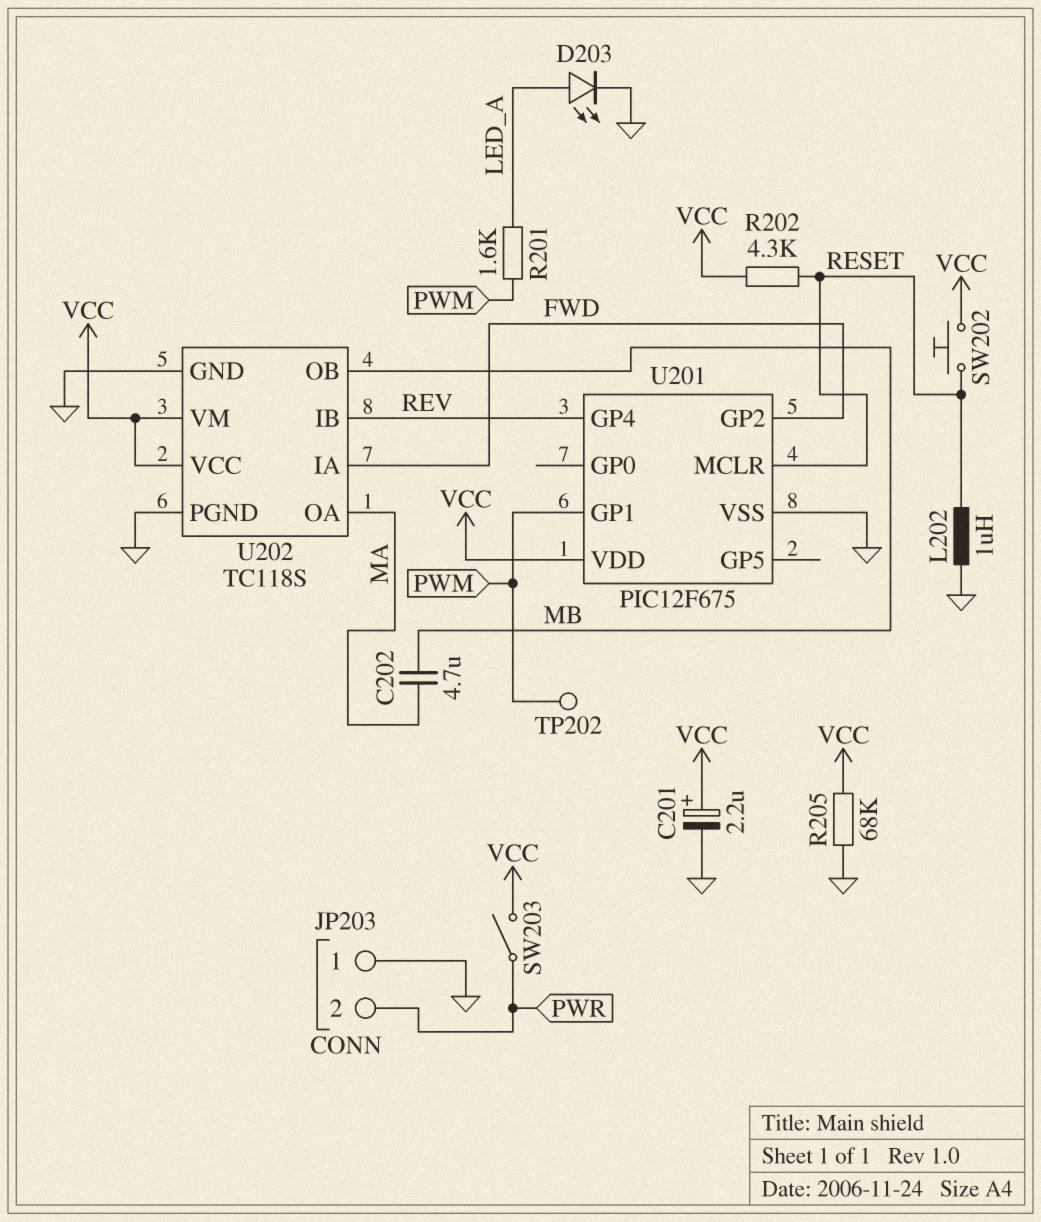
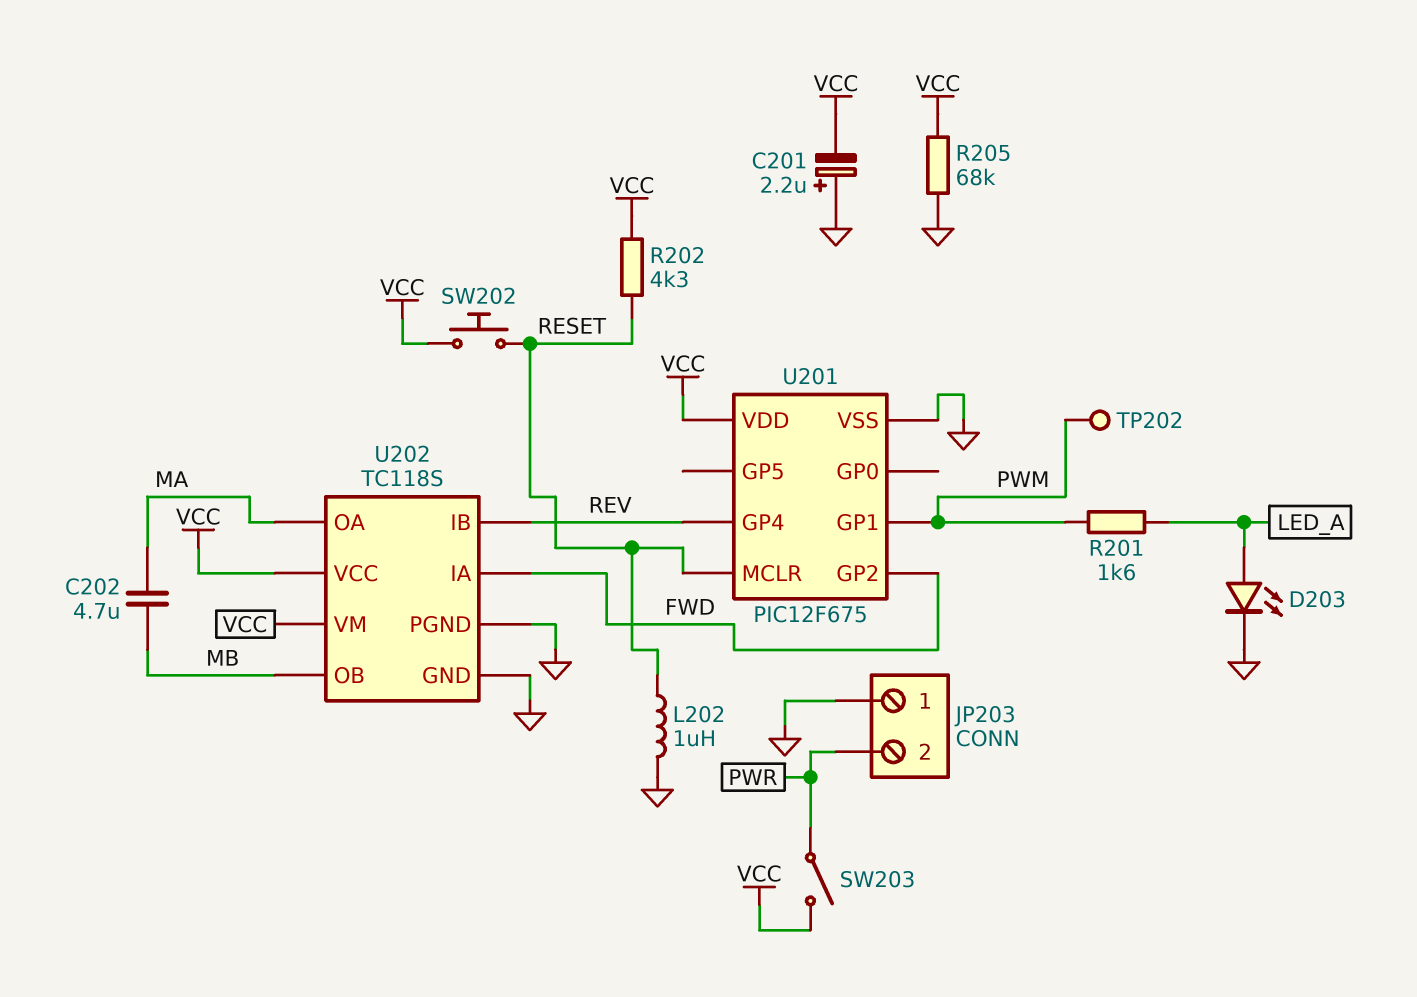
C201: 2.2uF (plus VCC, minus GND) -> 2.2uF (plus GND, minus VCC)

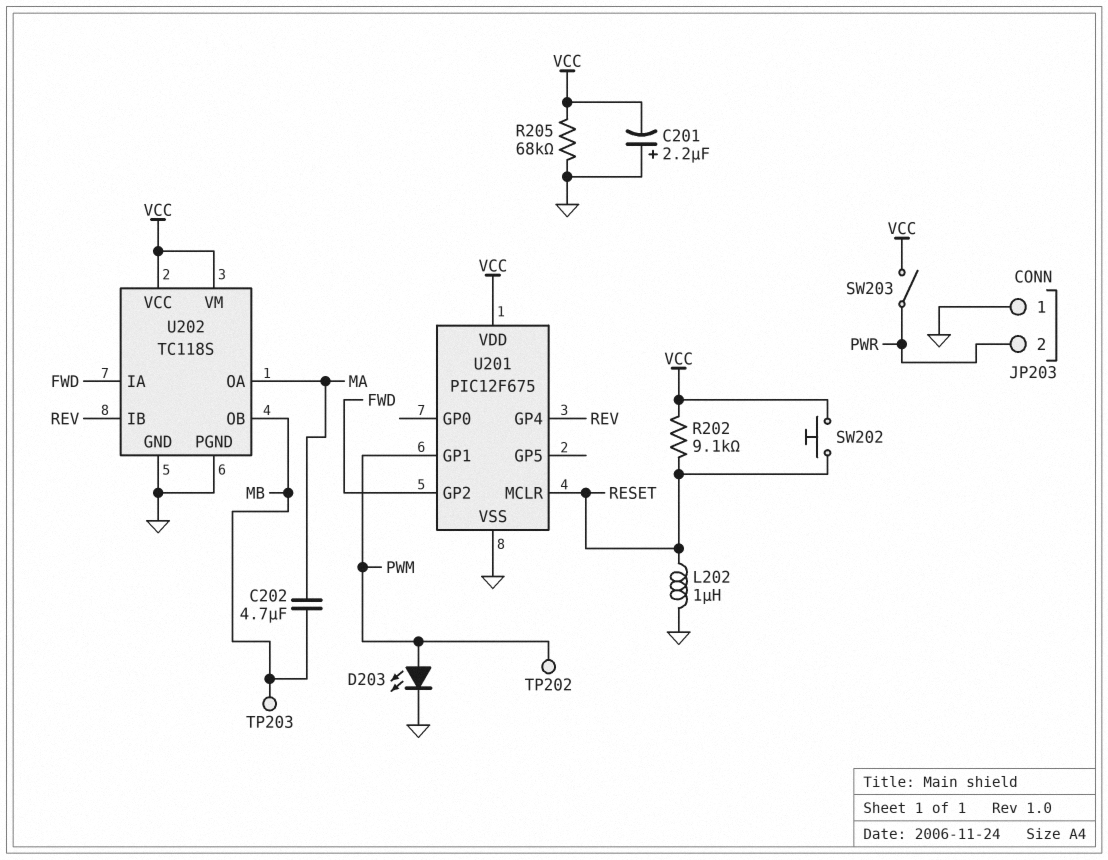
D203: LED (A LED_A, K GND) -> LED (A PWM, K GND)
R201: 1.6k (LED_A, PWM) -> none
R202: 4.3k (RESET, VCC) -> 9.1k (RESET, VCC)
TP203: none -> test point (MB)

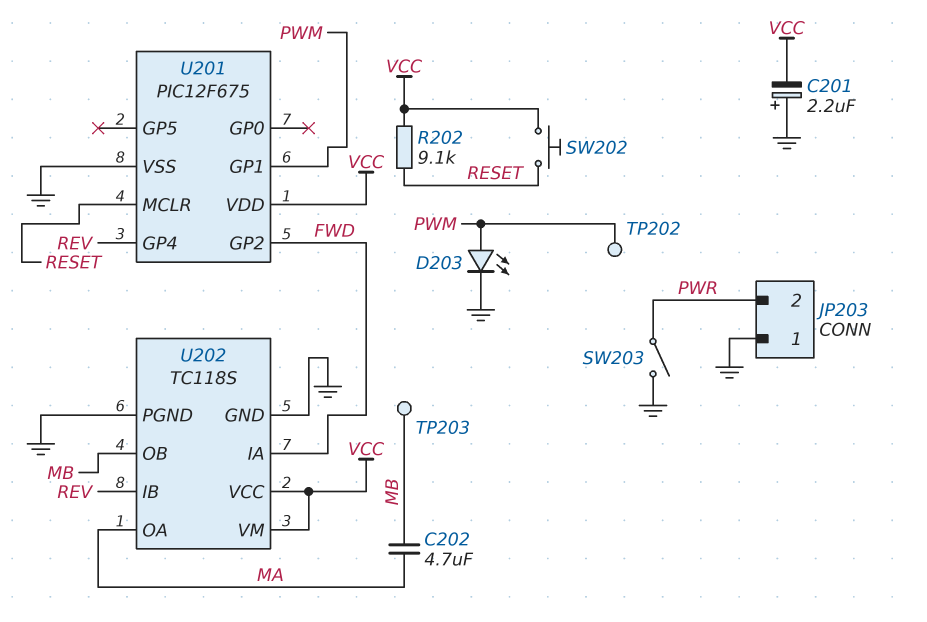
L202: 1uH (GND, RESET) -> none
R205: 68k (GND, VCC) -> none
SW203: switch (PWR, VCC) -> switch (GND, PWR)

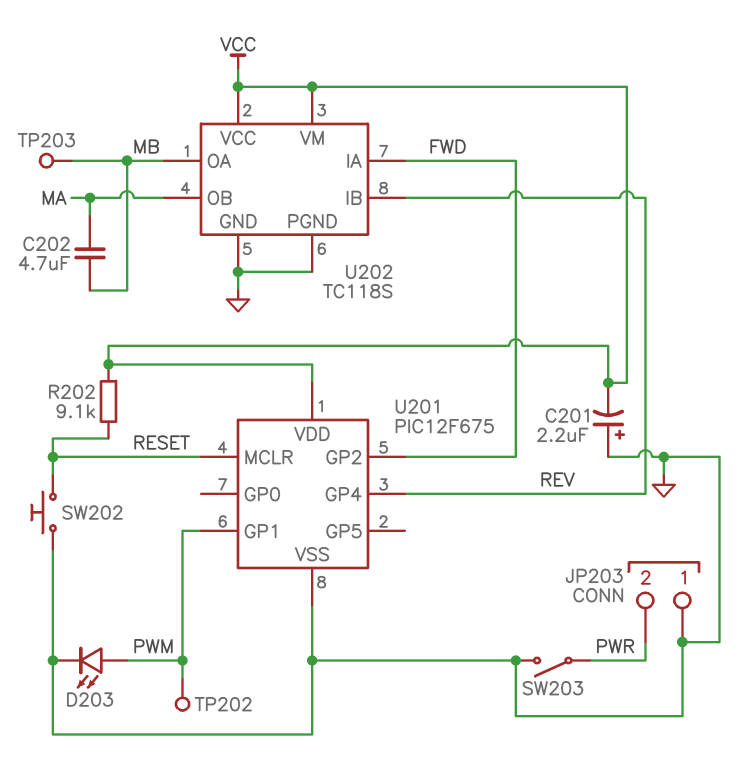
SW202: button (RESET, VCC) -> button (GND, RESET)
U202 pin OA: MA -> MB
U202 pin OB: MB -> MA

